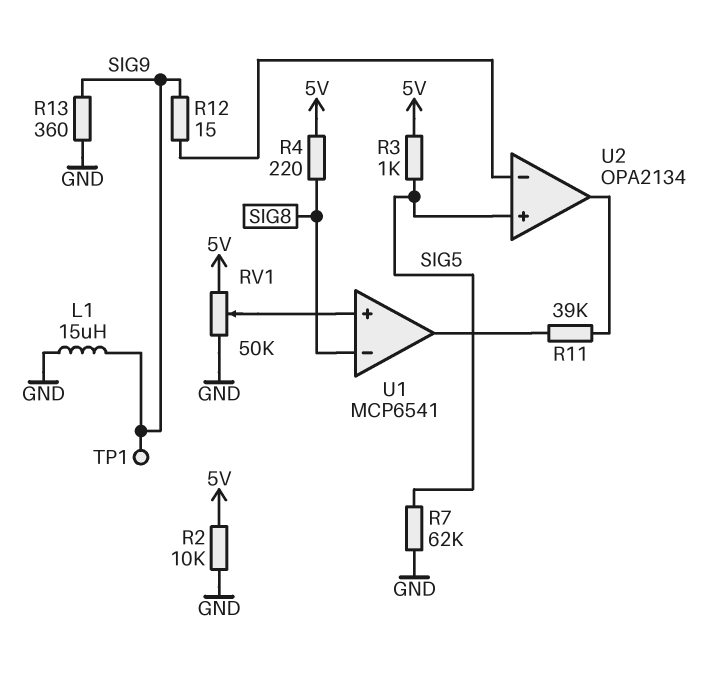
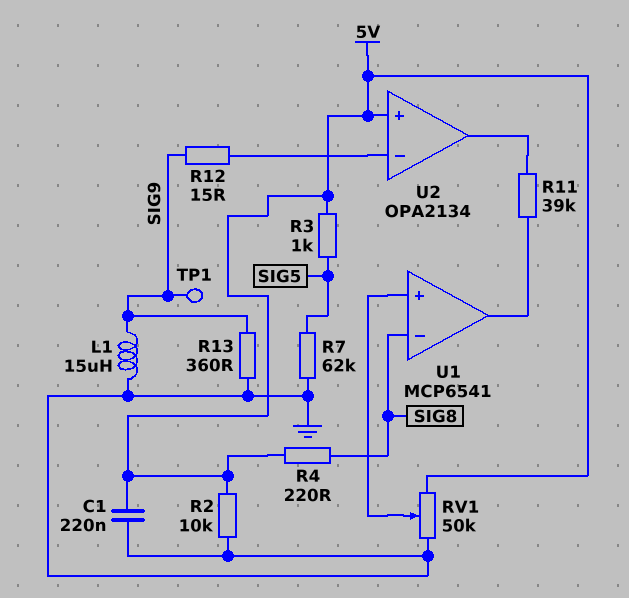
C1: none -> 220nF (5V, GND)
U2 pin in+: SIG5 -> 5V

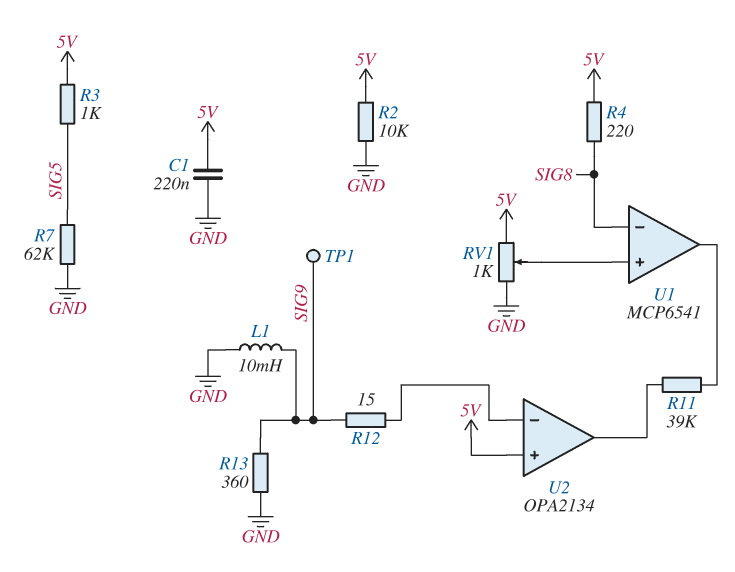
L1: 15uH (GND, SIG9) -> 10mH (GND, SIG9)
RV1: 50k (5V, GND, wiper U1/in+) -> 1k (5V, GND, wiper U1/in+)

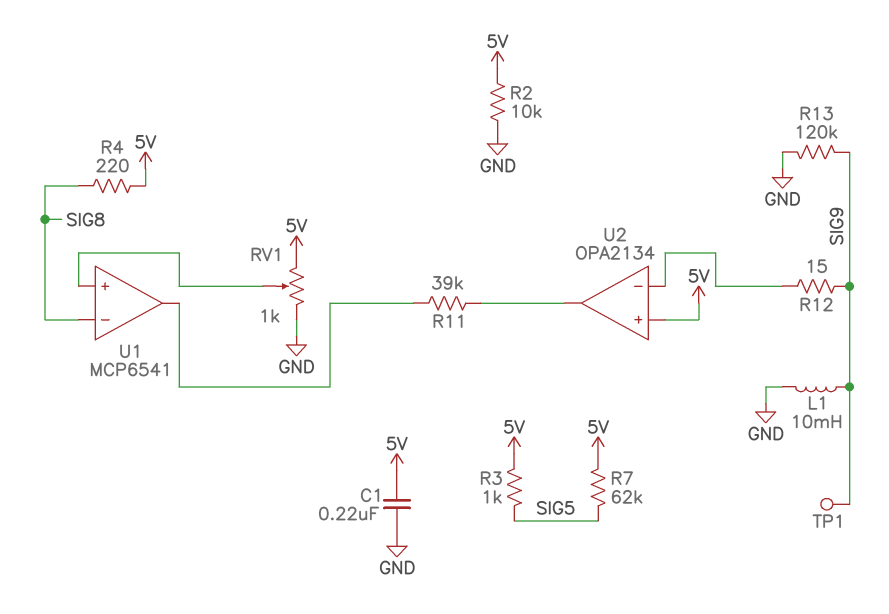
R7: 62k (GND, SIG5) -> 62k (5V, SIG5)
R13: 360 (GND, SIG9) -> 120k (GND, SIG9)

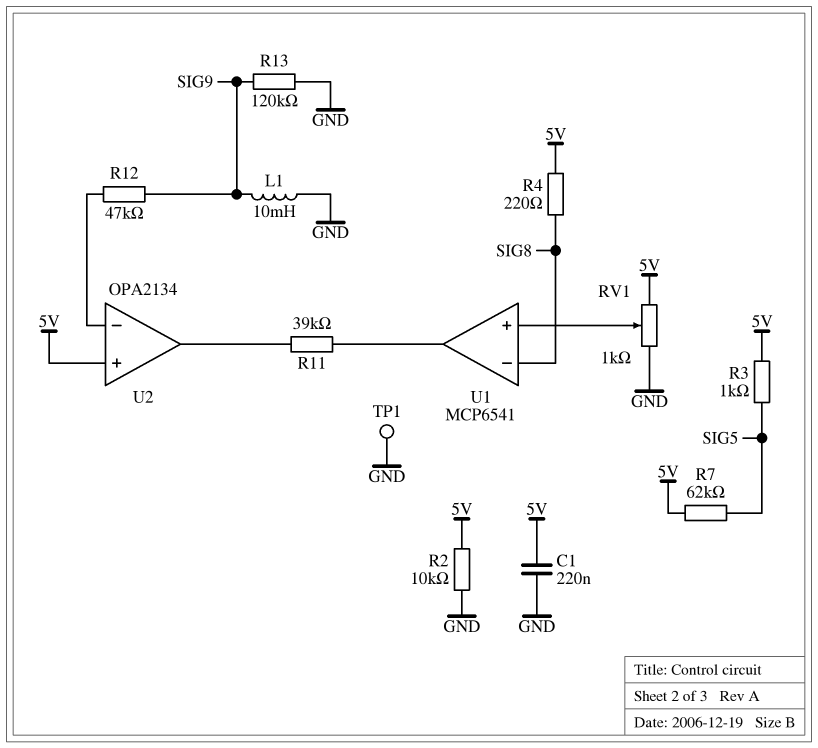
R12: 15 (SIG9, U2/in-) -> 47k (SIG9, U2/in-)
TP1: test point (SIG9) -> test point (GND)

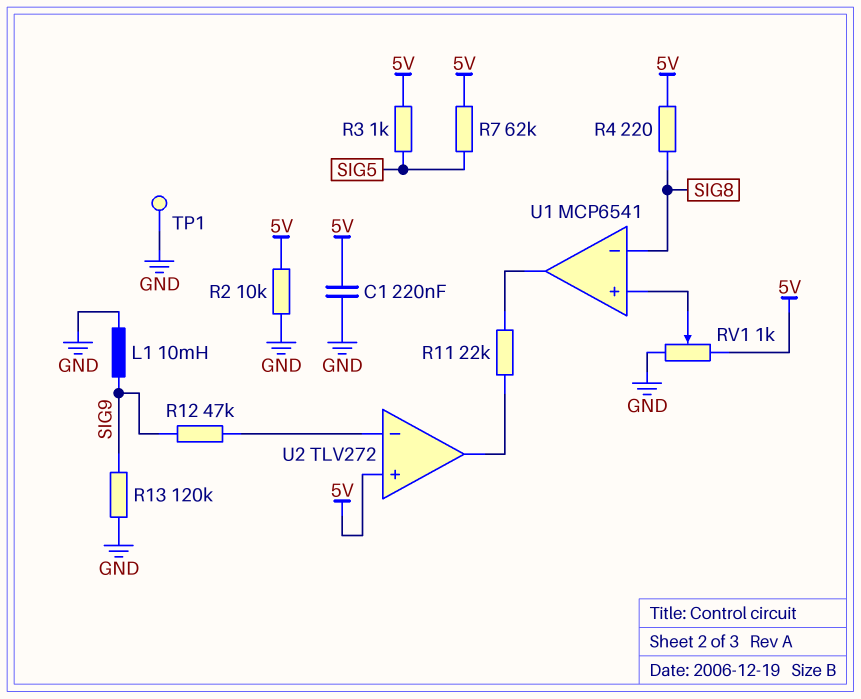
R11: 39k (U1/out, U2/out) -> 22k (U1/out, U2/out)
U2: OPA2134 -> TLV272

